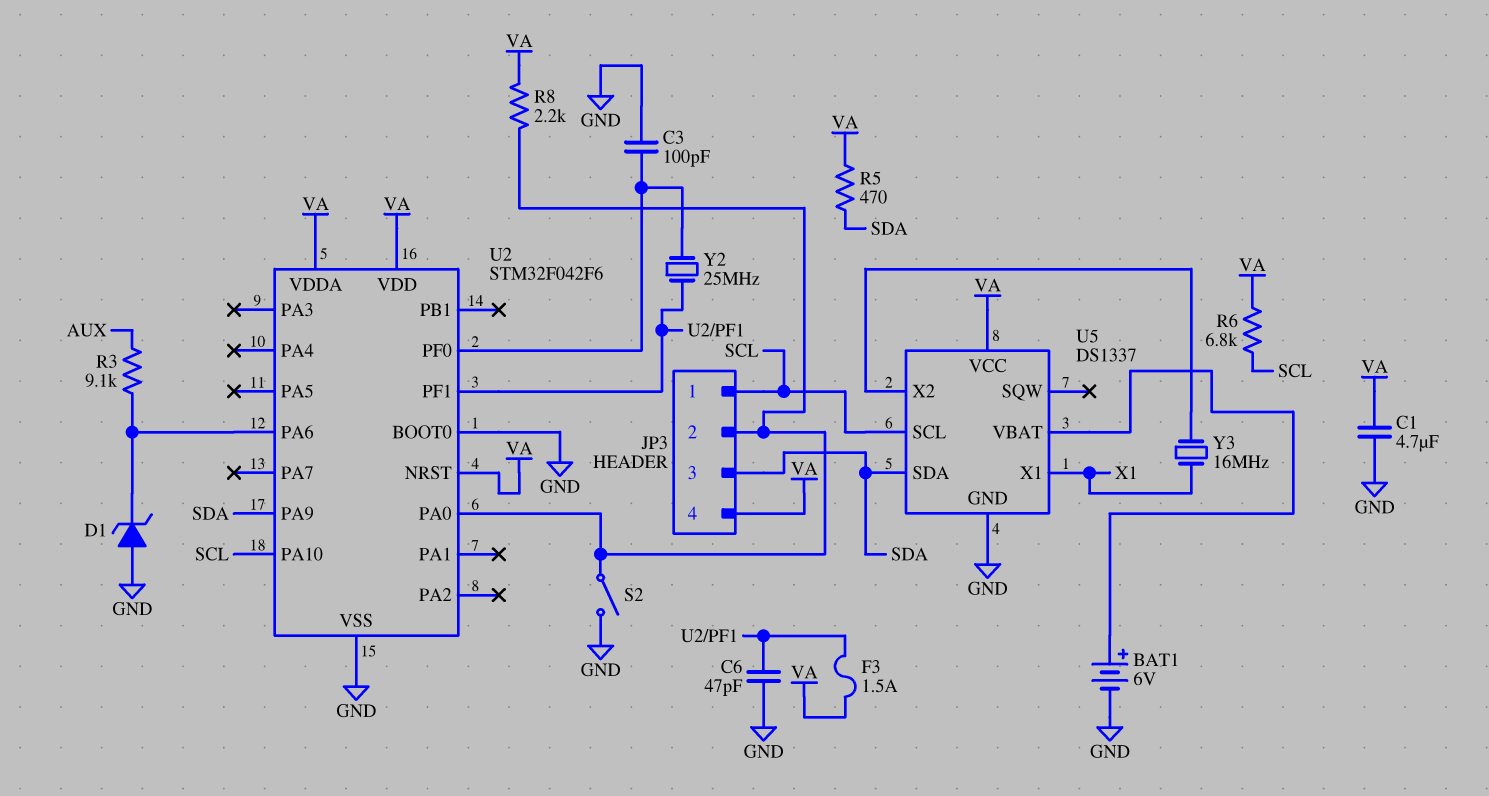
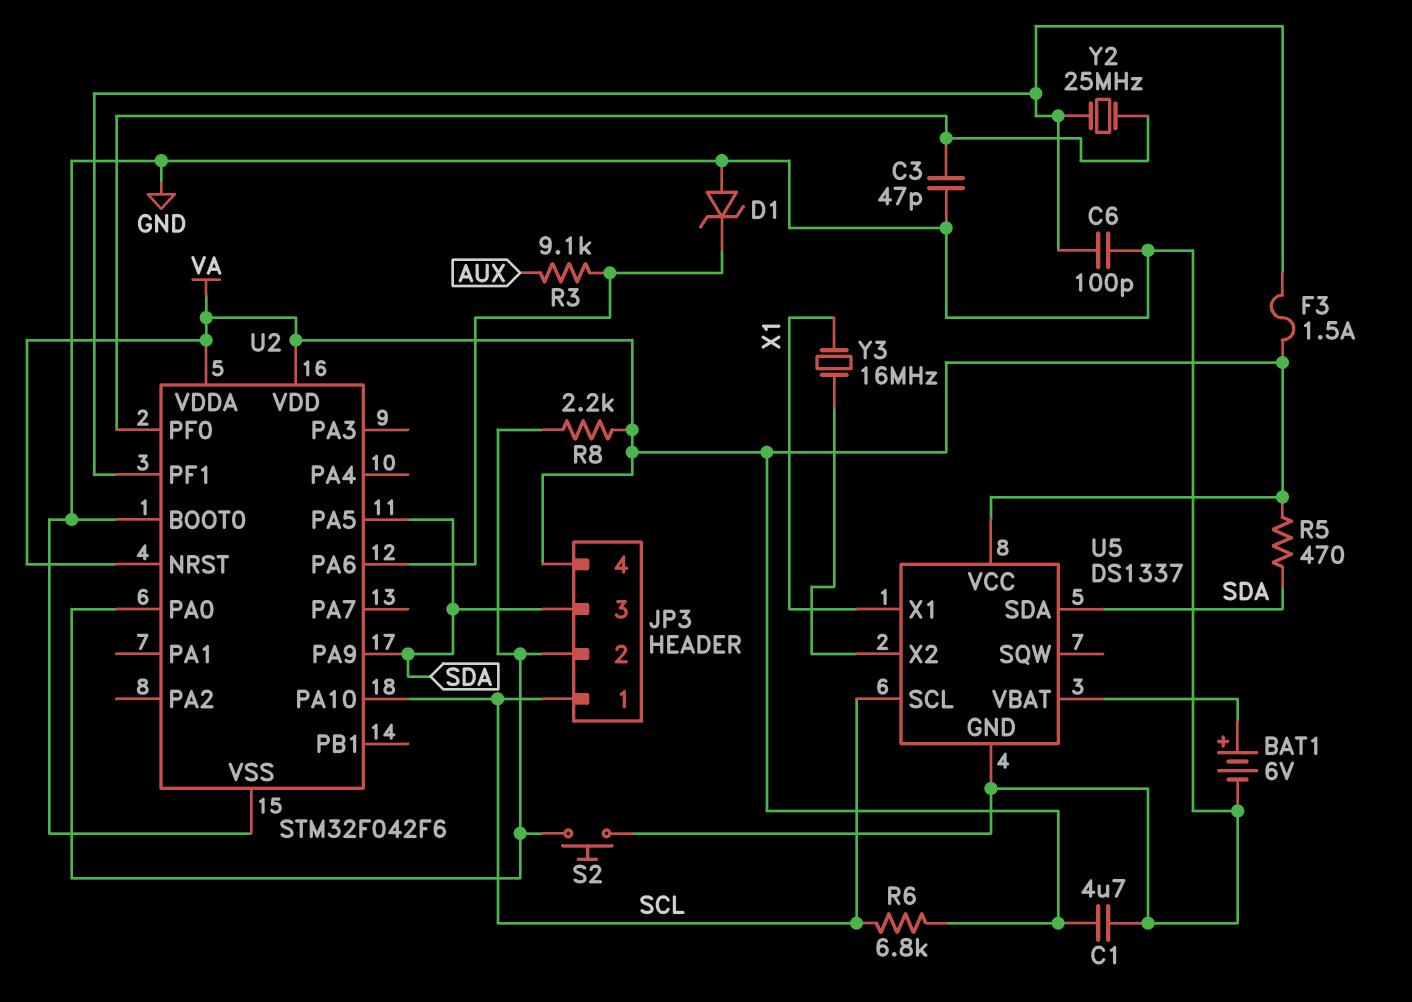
C3: 100pF (GND, U2/PF0) -> 47pF (GND, U2/PF0)
C6: 47pF (GND, U2/PF1) -> 100pF (GND, U2/PF1)
S2: switch (GND, JP3/2) -> button (GND, JP3/2)
U2 pin PA5: none -> SDA

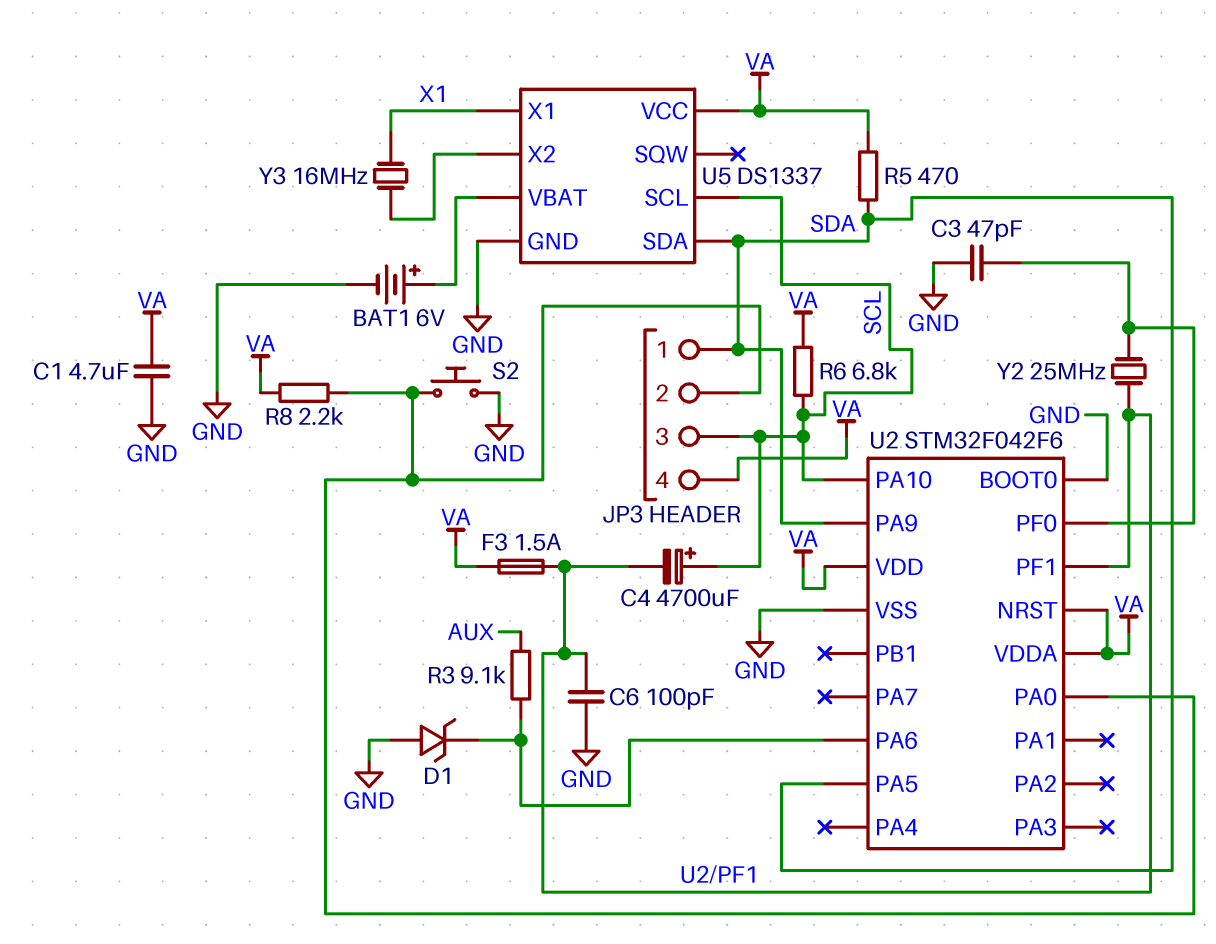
C4: none -> 4700uF (plus SCL, minus U2/PF1)
JP3 pin 1: SCL -> SDA
JP3 pin 3: SDA -> SCL

